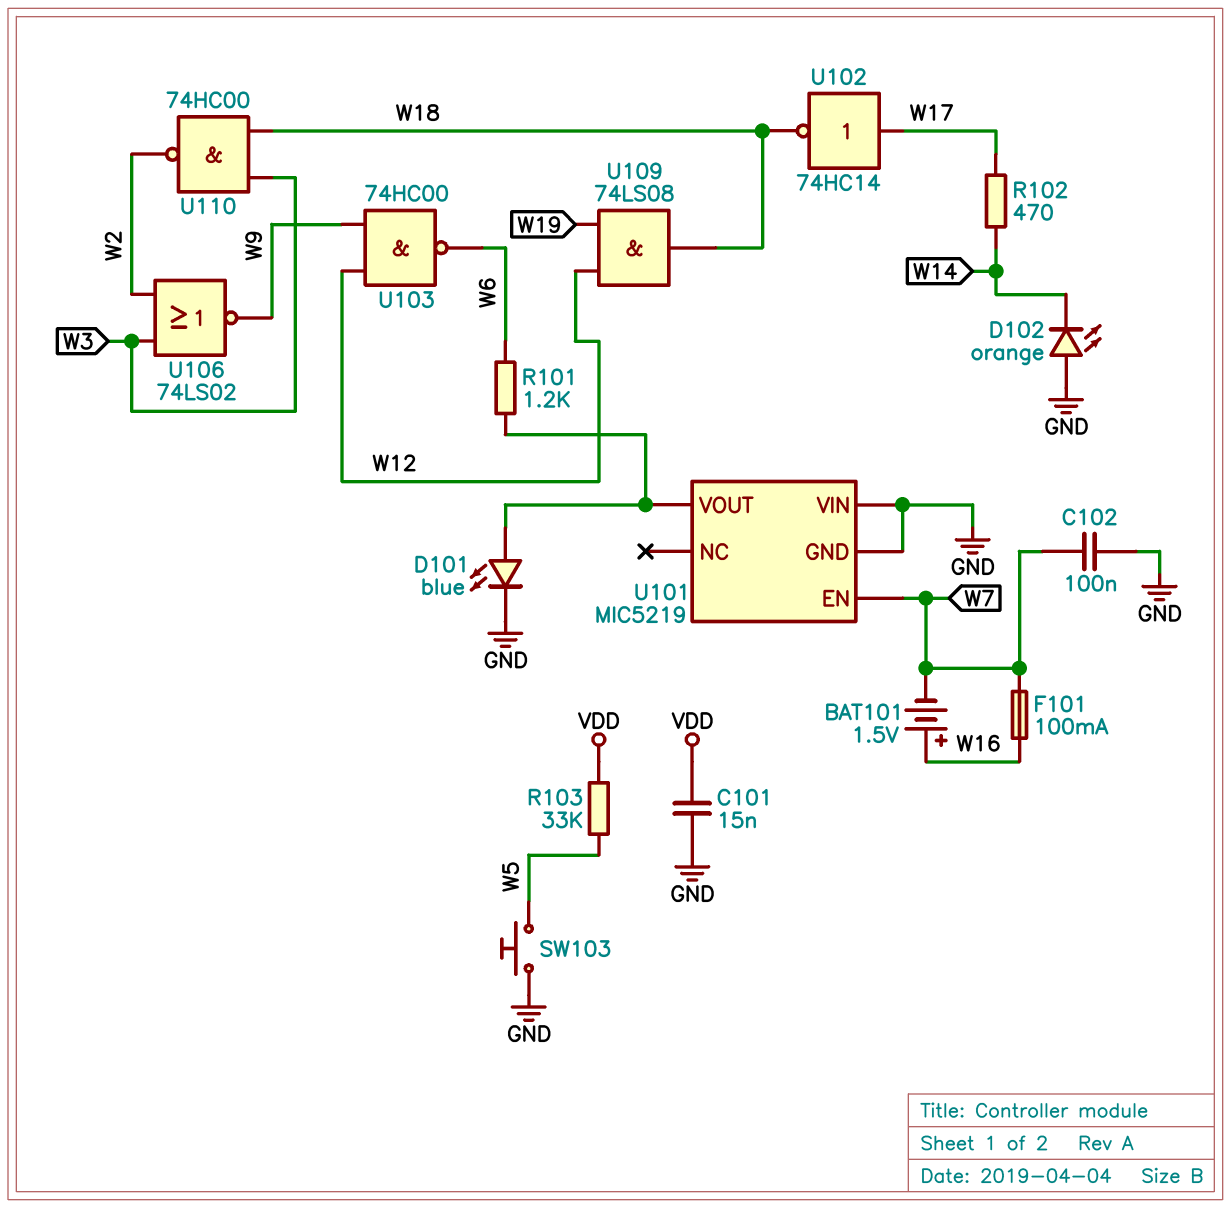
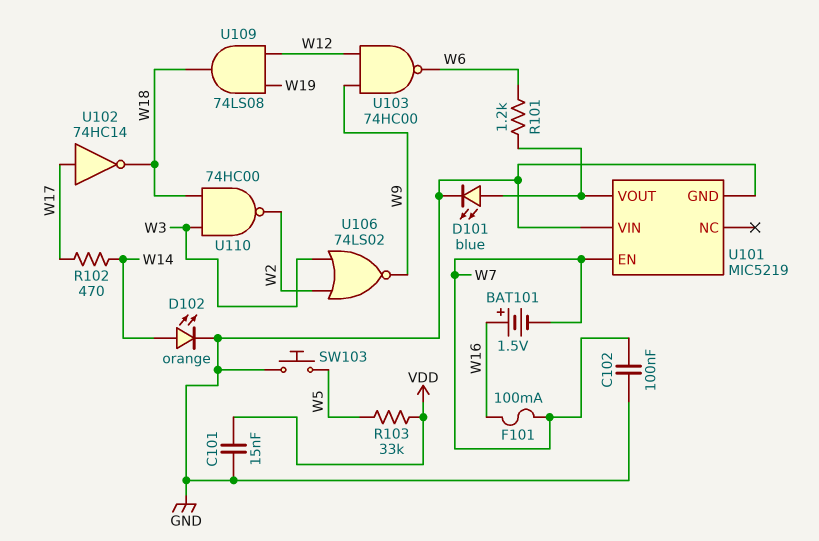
D102: LED orange (A GND, K W14) -> LED orange (A W14, K GND)

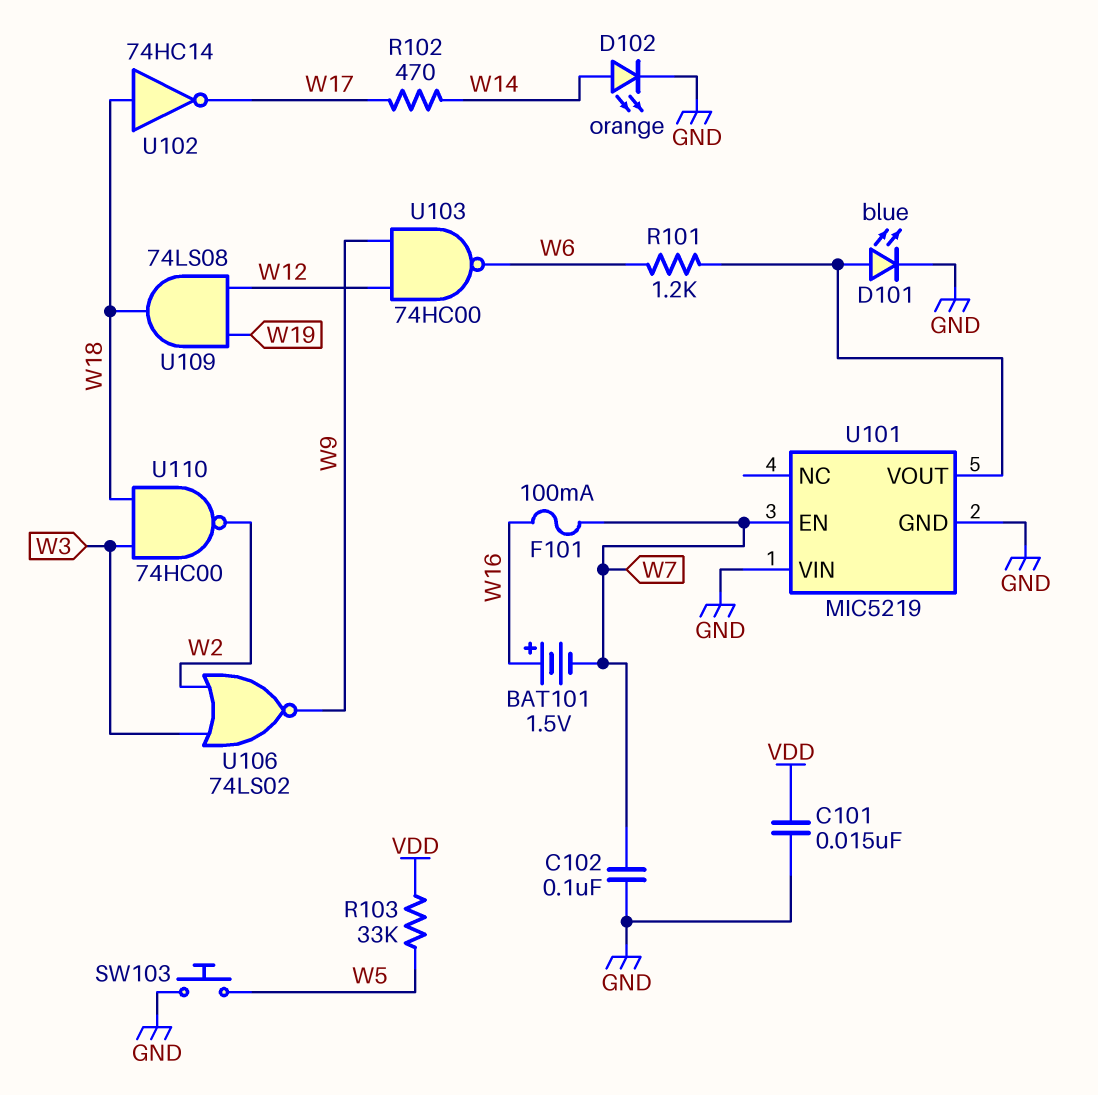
U102: NOT 74HC14 (in W17, out W18) -> NOT 74HC14 (in W18, out W17)

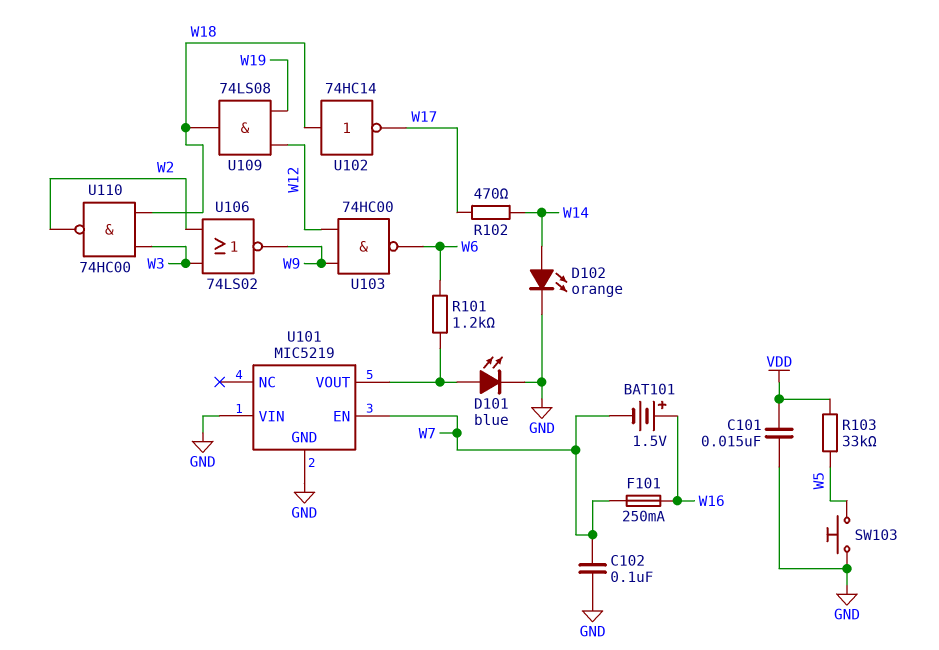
F101: 100mA (W7, W16) -> 250mA (W7, W16)

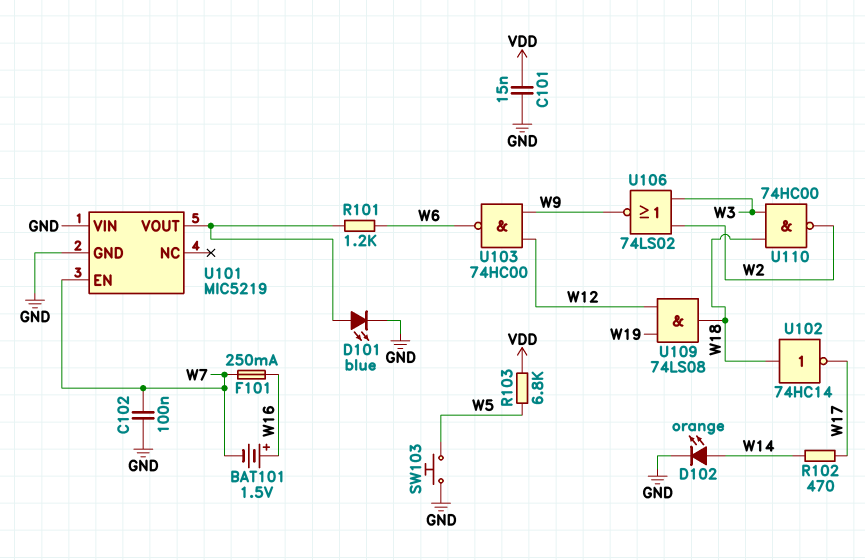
R103: 33k (VDD, W5) -> 6.8k (VDD, W5)

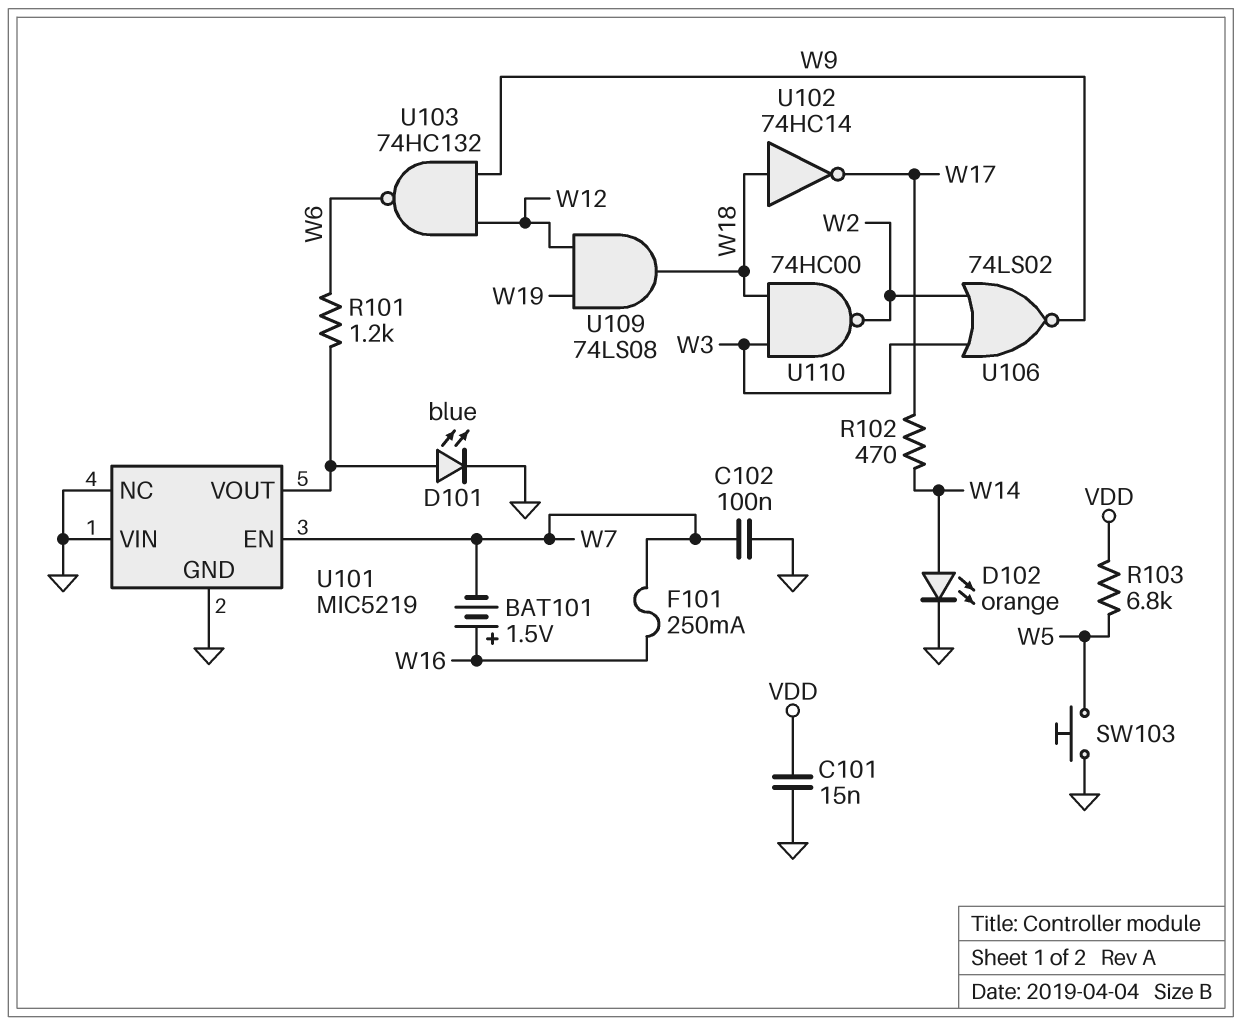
U101 pin NC: none -> GND
U103: NAND 74HC00 (in W9, in W12, out W6) -> NAND 74HC132 (in W9, in W12, out W6)

